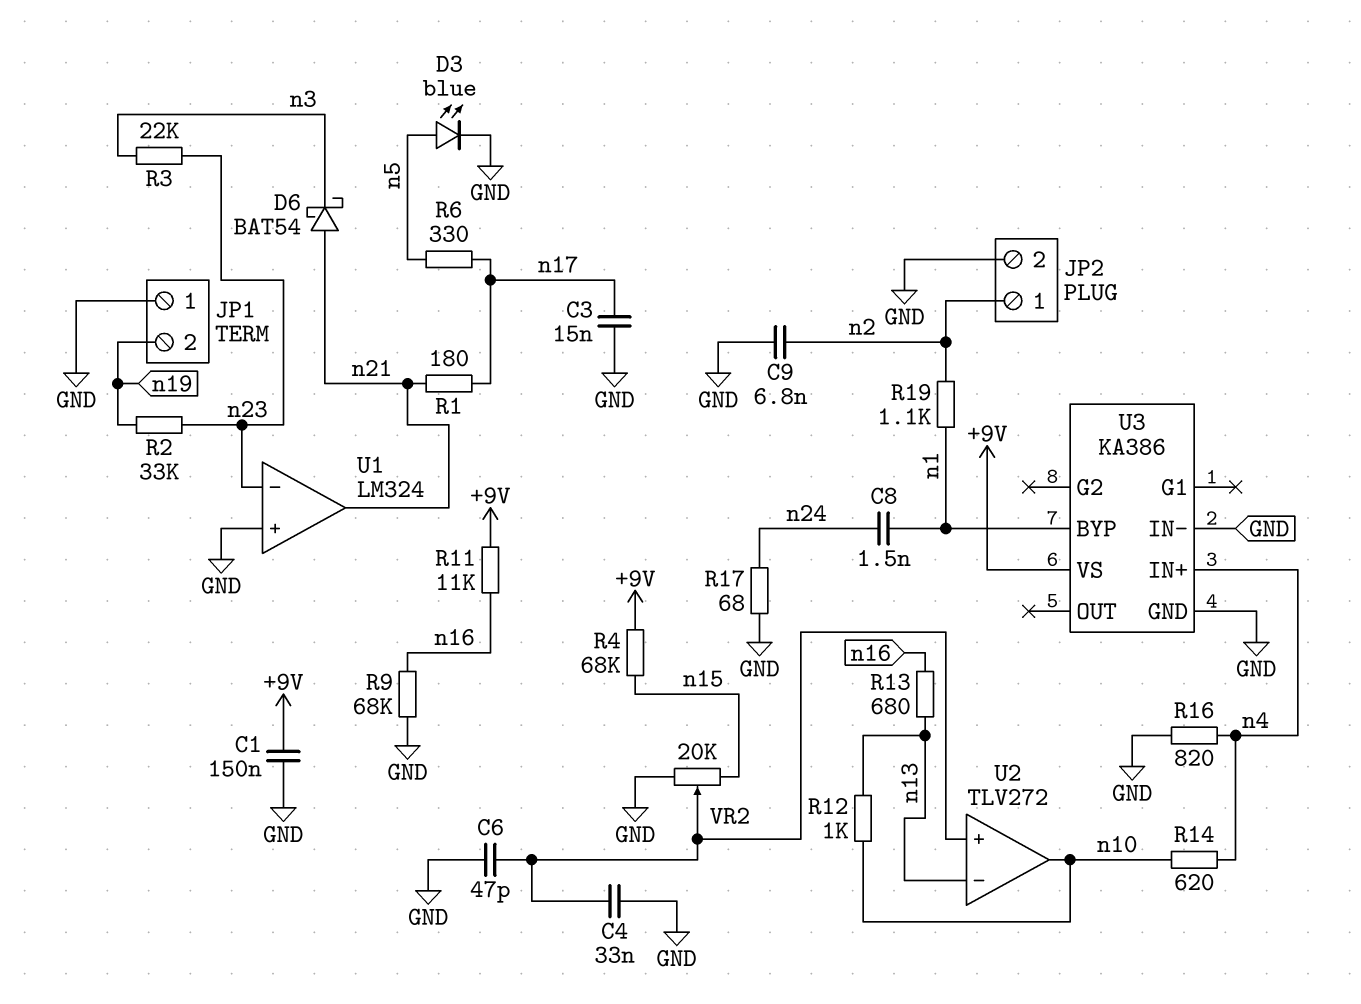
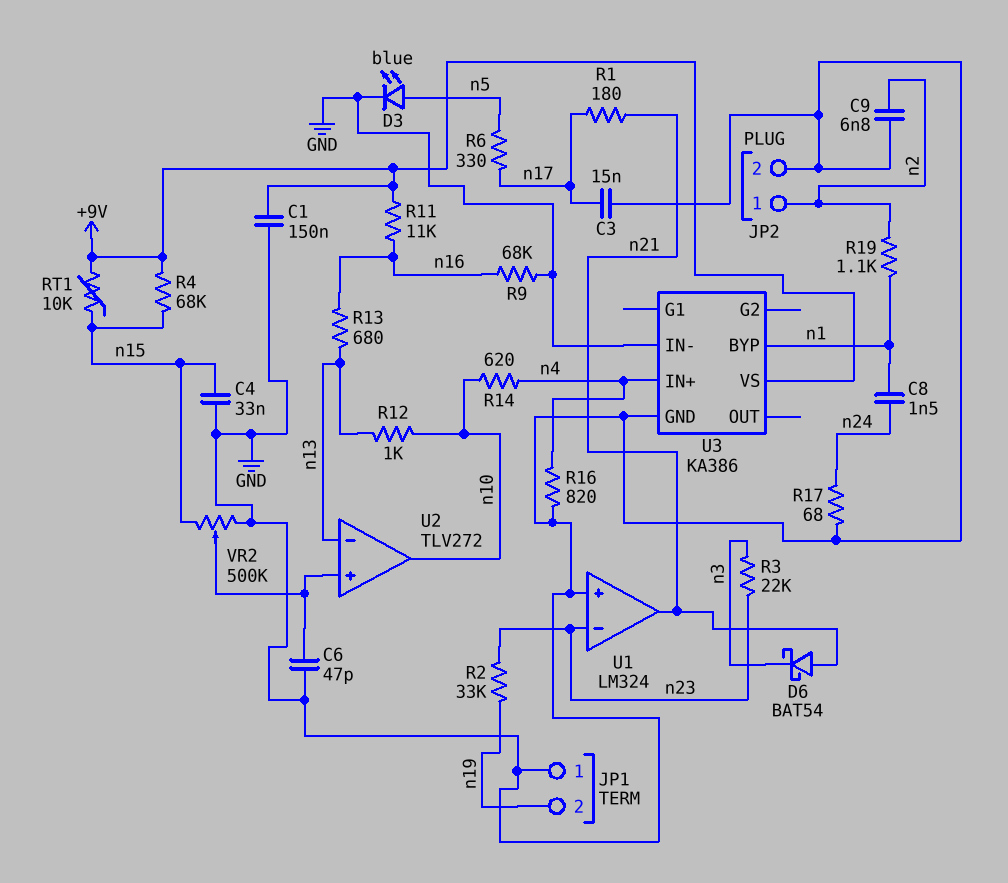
C4: 33nF (GND, U2/in+) -> 33nF (GND, n15)
RT1: none -> 10k (+9V, n15)
VR2: 20k (GND, n15, wiper U2/in+) -> 500k (GND, n15, wiper U2/in+)

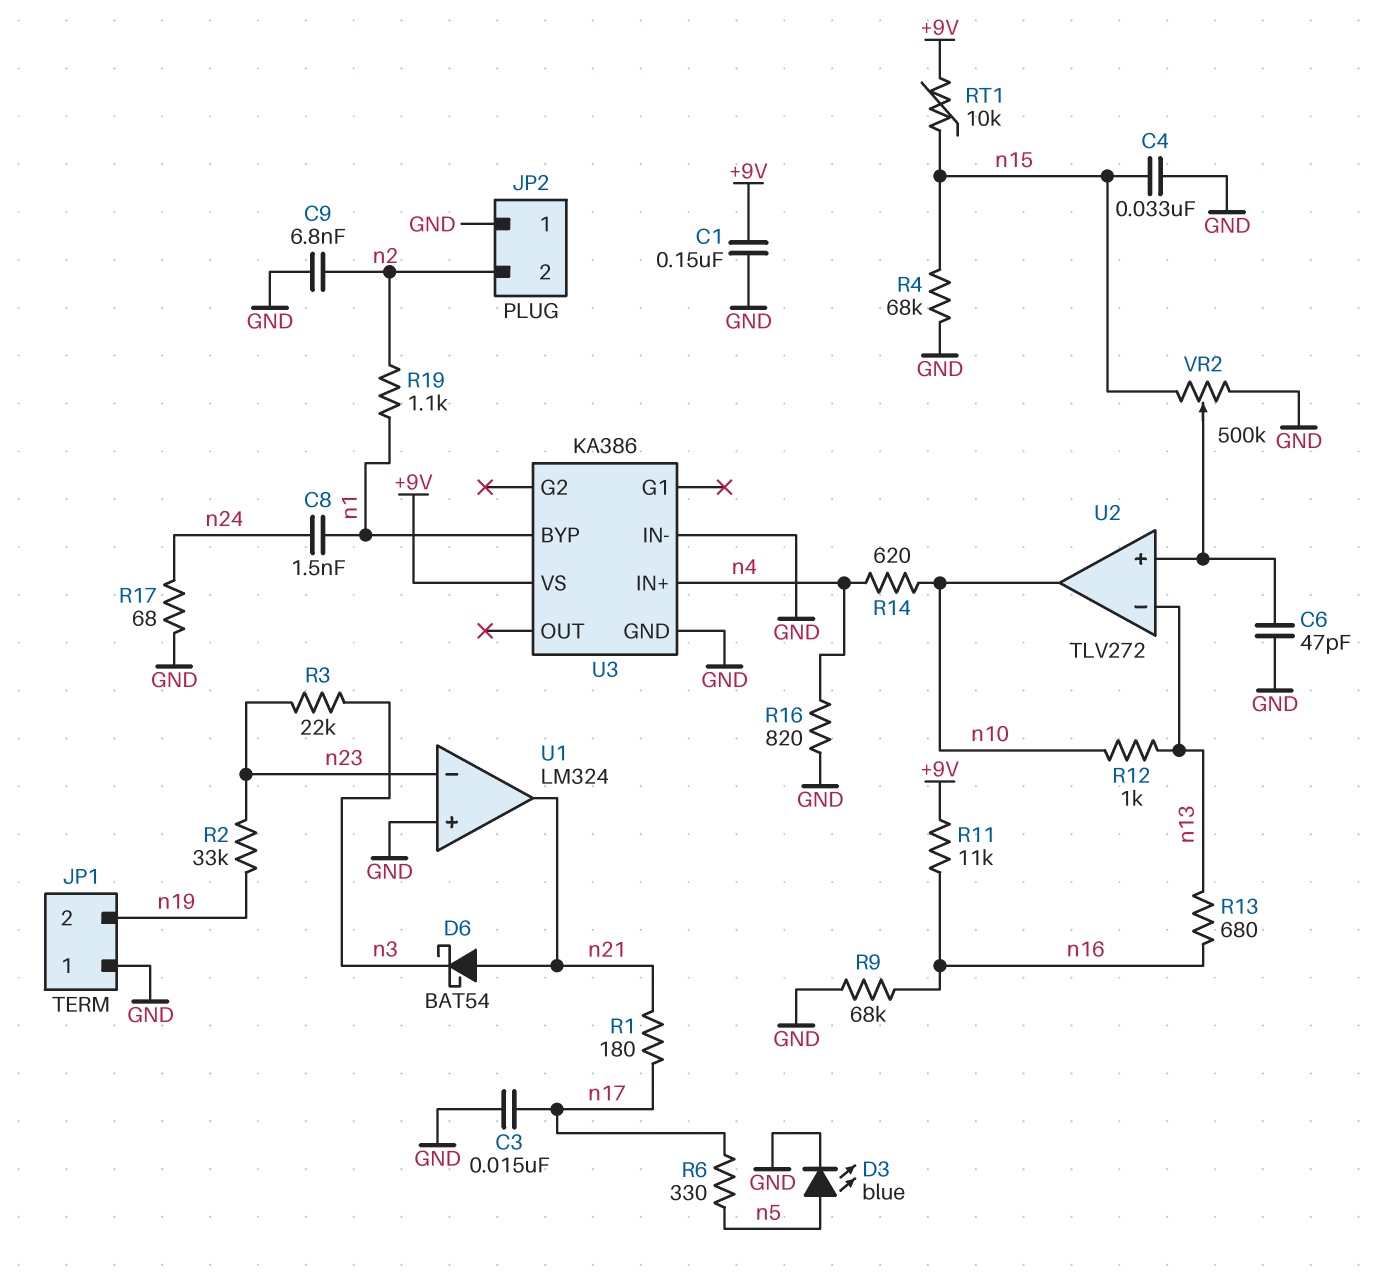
JP2 pin 1: n2 -> GND
JP2 pin 2: GND -> n2
R4: 68k (+9V, n15) -> 68k (GND, n15)

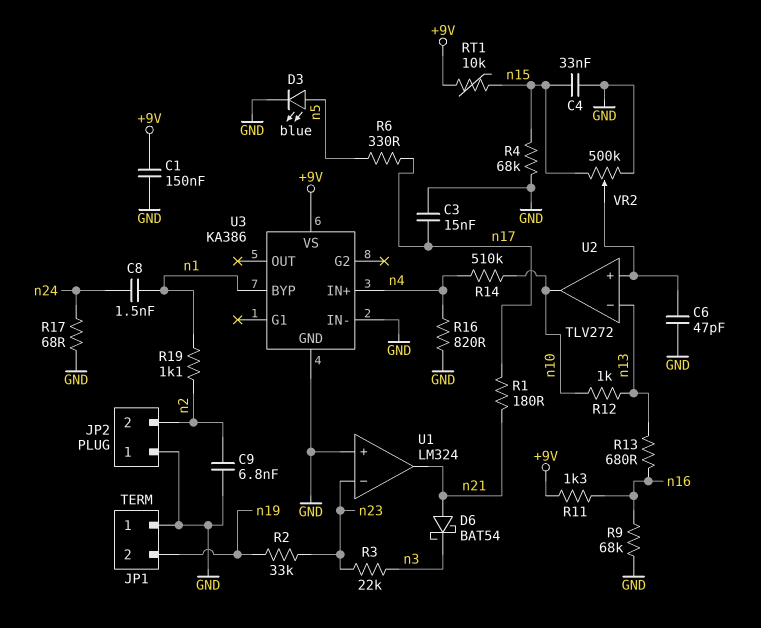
R11: 11k (+9V, n16) -> 1.3k (+9V, n16)
R14: 620 (n4, n10) -> 510k (n4, n10)

